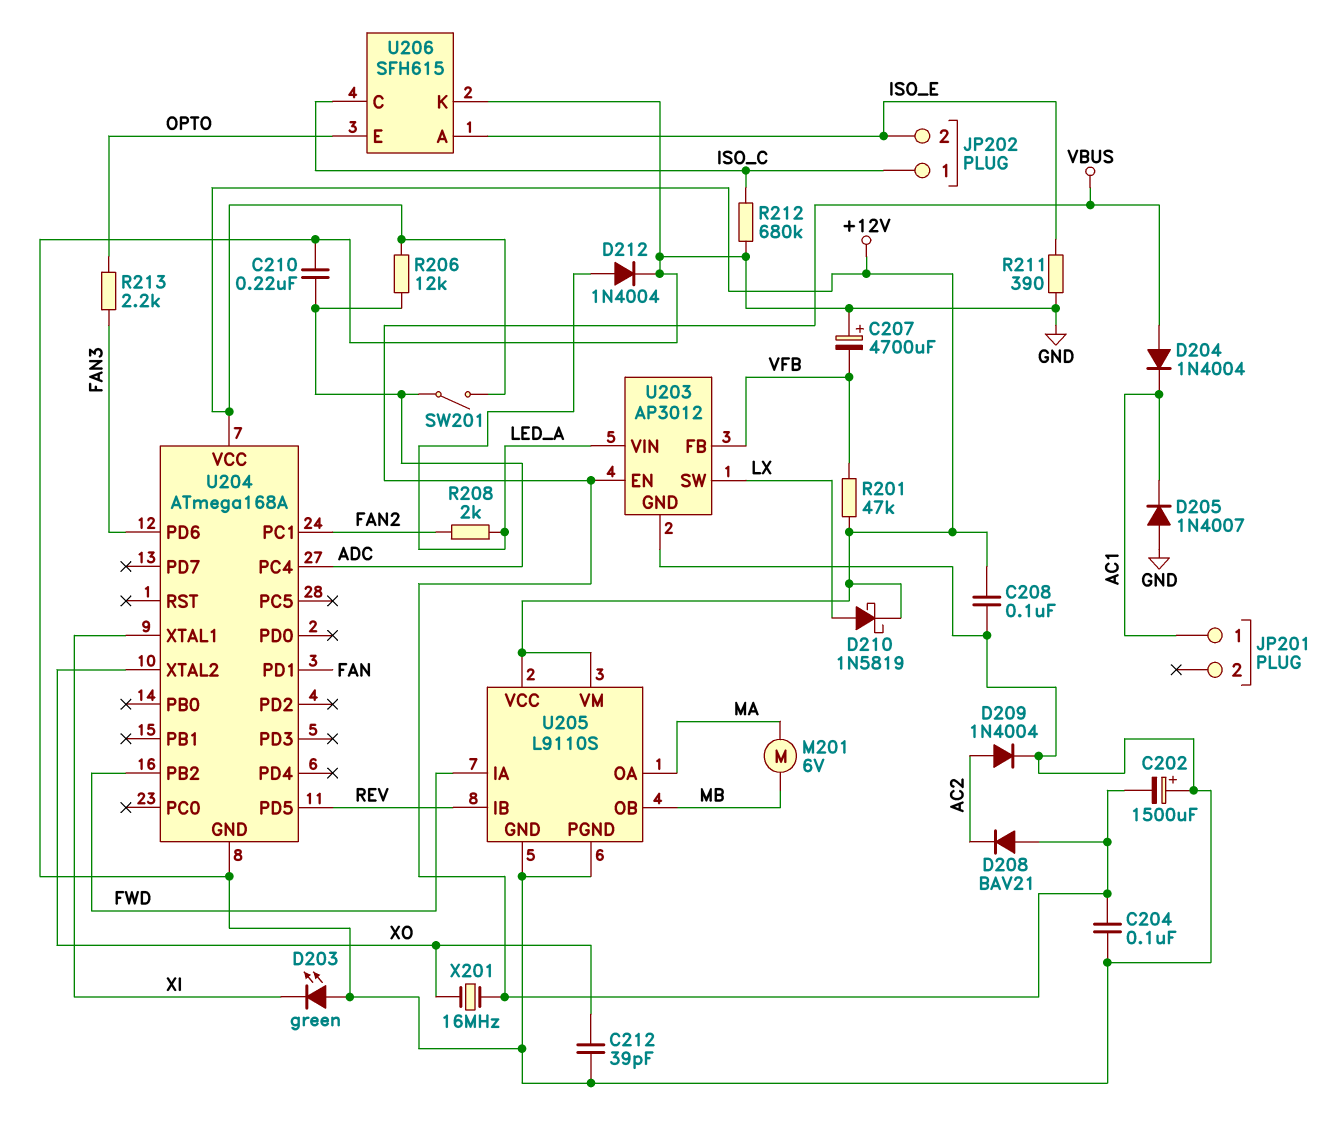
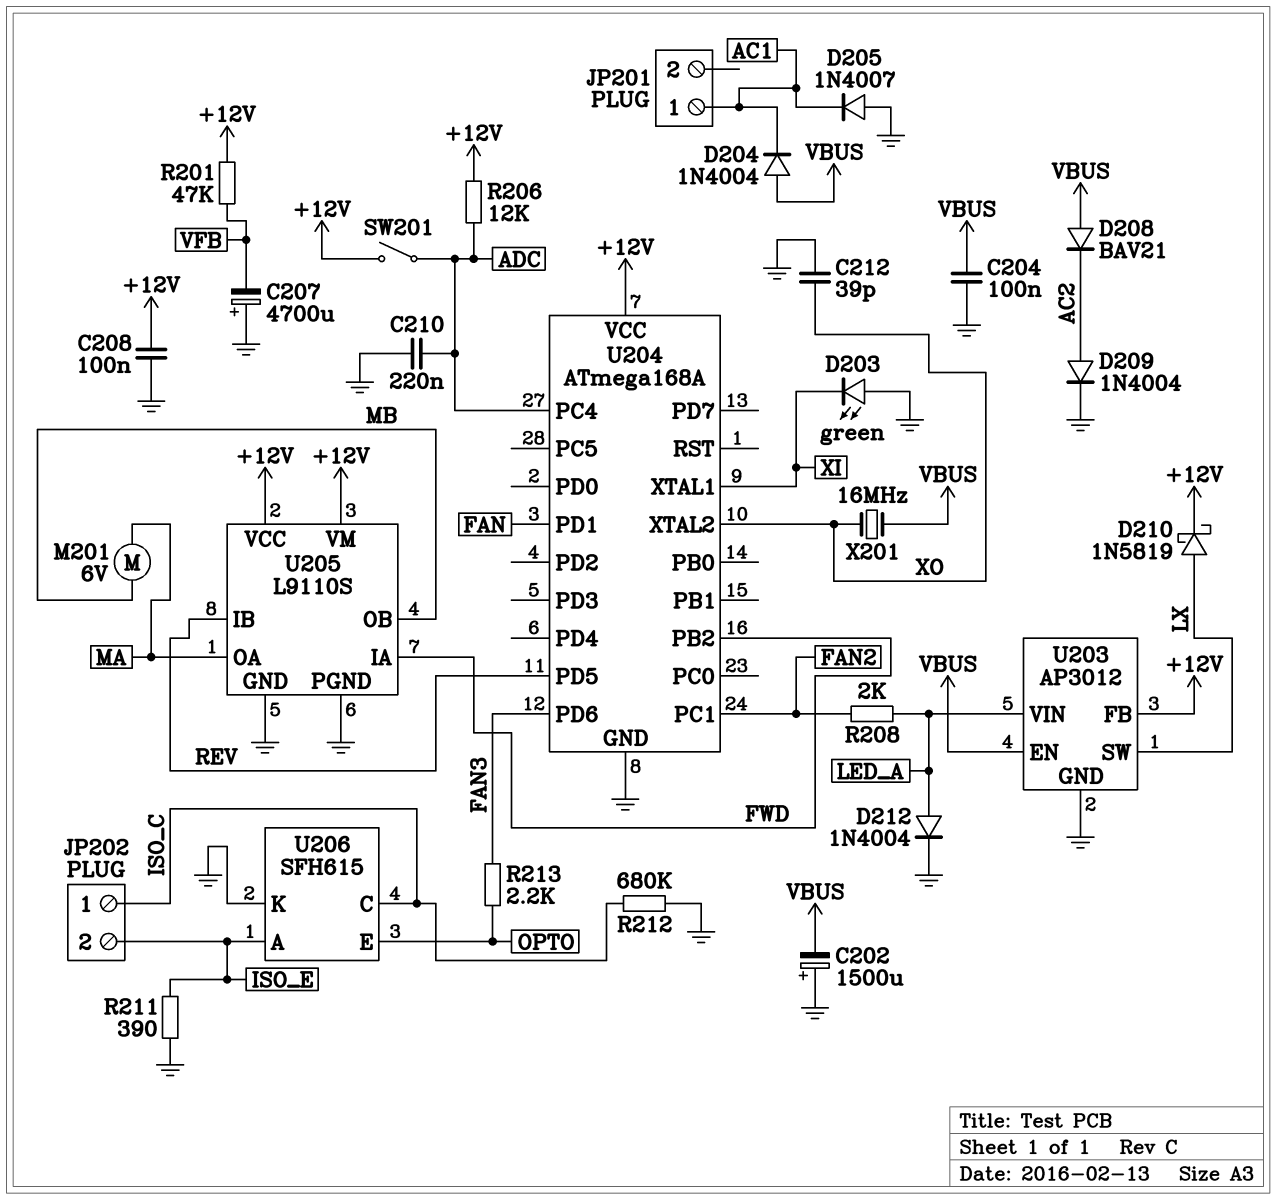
U203 pin FB: VFB -> +12V

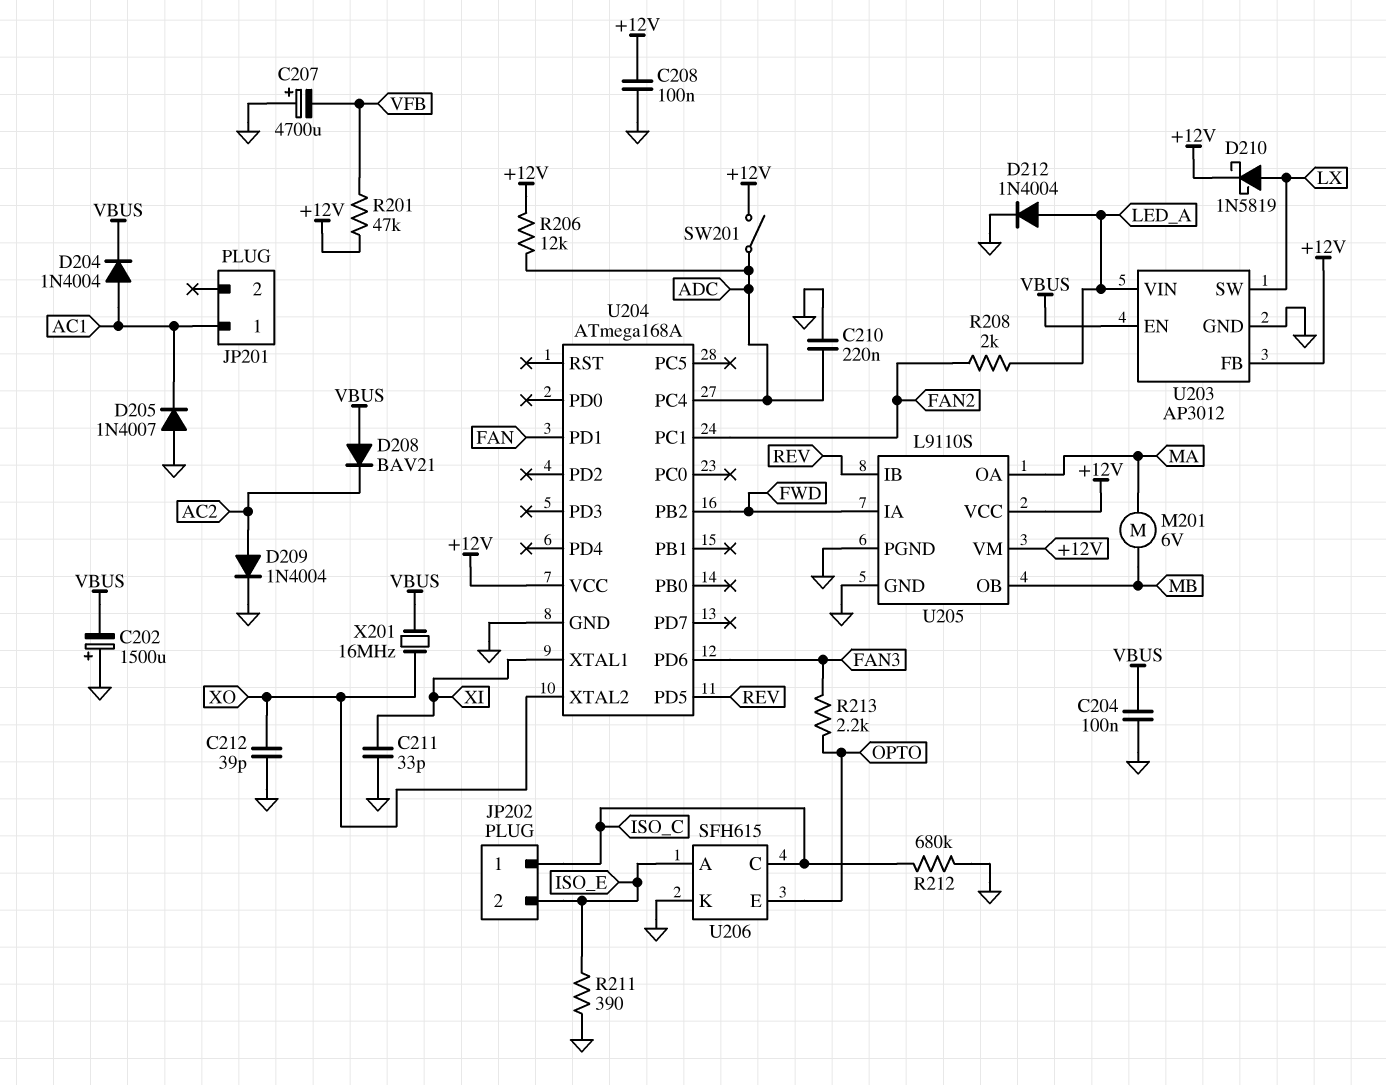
C211: none -> 33pF (GND, XI)
D203: LED green (A GND, K XI) -> none
D204: diode 1N4004 (A VBUS, K AC1) -> diode 1N4004 (A AC1, K VBUS)

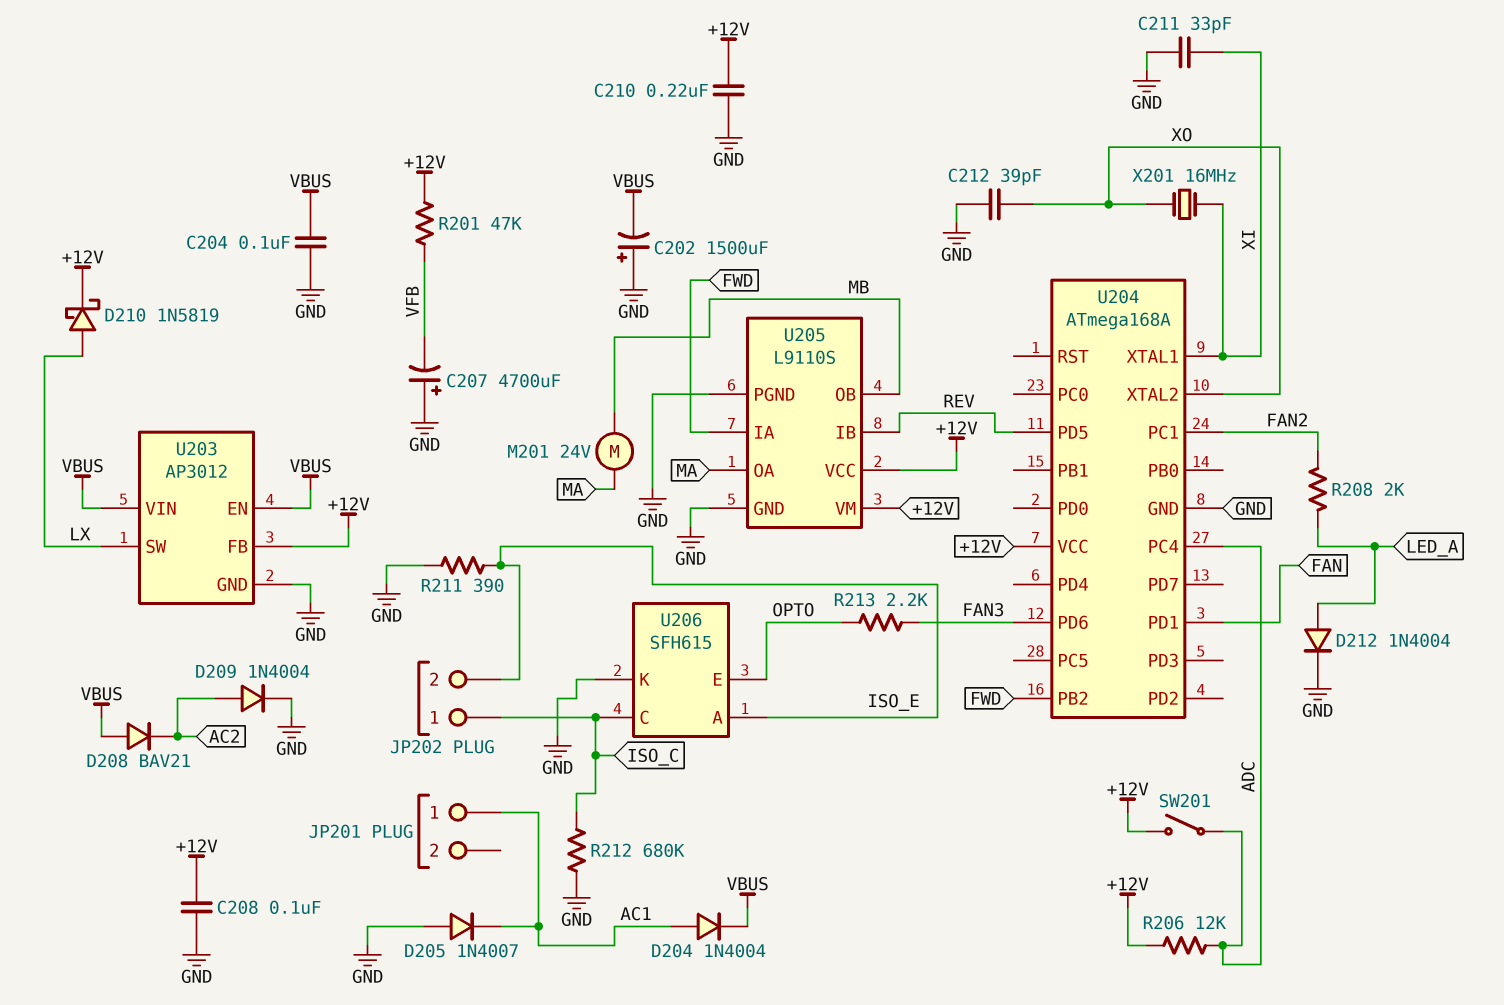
C210: 220nF (ADC, GND) -> 220nF (+12V, GND)
M201: motor 6V (MA, MB) -> motor 24V (MA, MB)
U203 pin VIN: LED_A -> VBUS
X201: 16MHz (VBUS, XO) -> 16MHz (XI, XO)

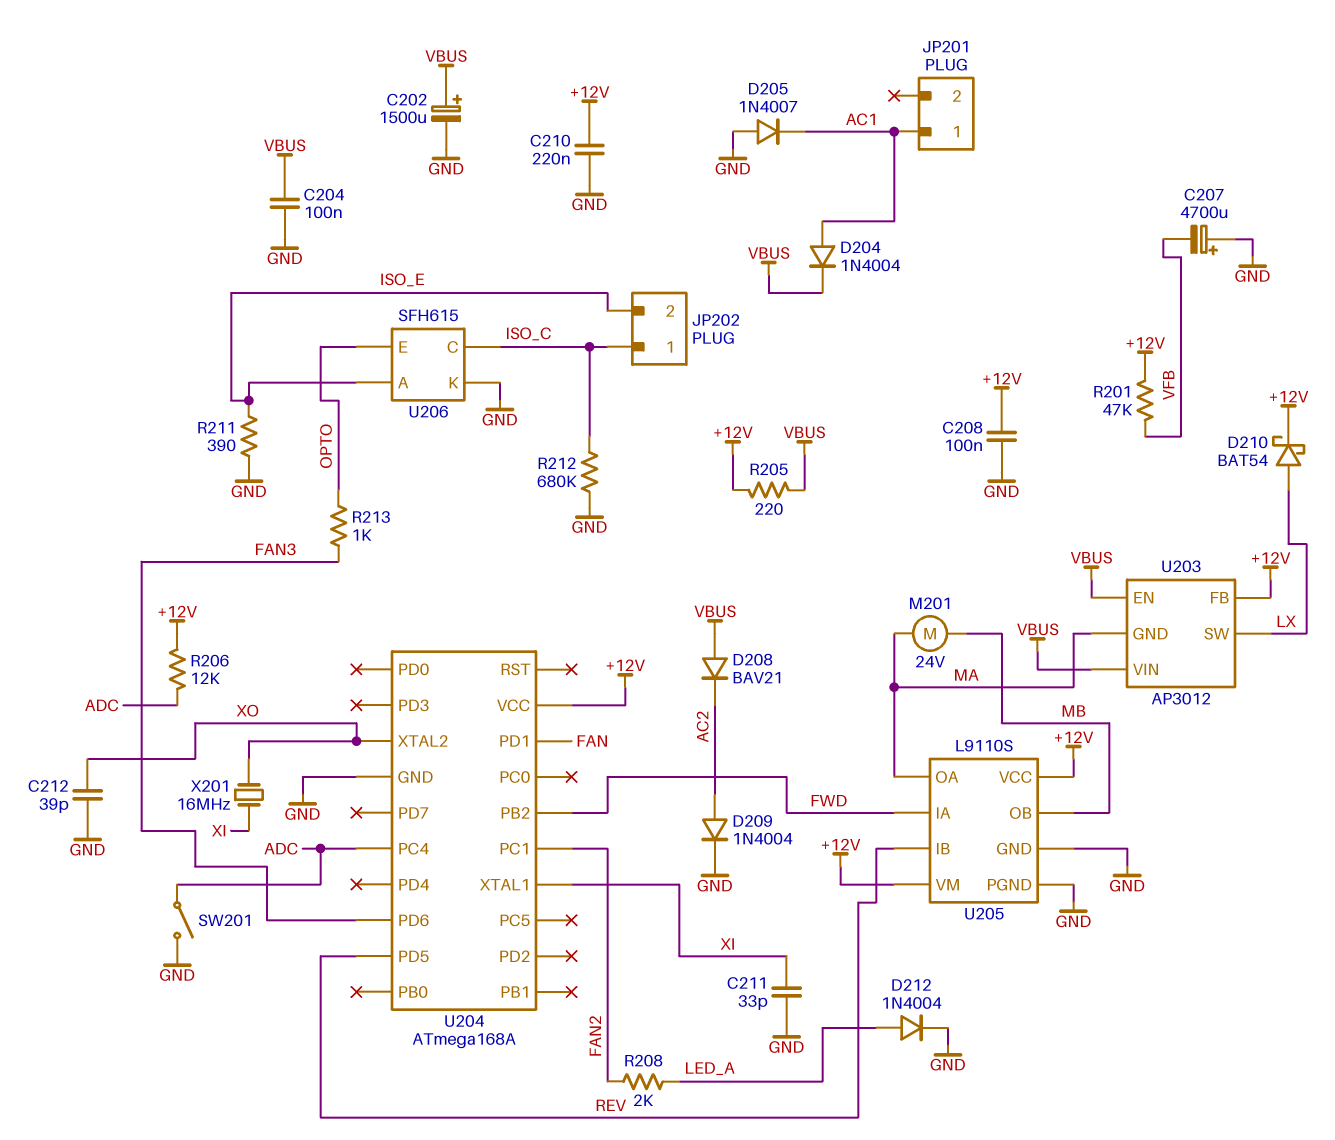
C202: 1500uF (plus GND, minus VBUS) -> 1500uF (plus VBUS, minus GND)
D210: schottky 1N5819 (A LX, K +12V) -> schottky BAT54 (A LX, K +12V)
R205: none -> 220 (+12V, VBUS)
R213: 2.2k (FAN3, OPTO) -> 1k (FAN3, OPTO)
SW201: switch (+12V, ADC) -> switch (ADC, GND)
U203 pin GND: GND -> MA

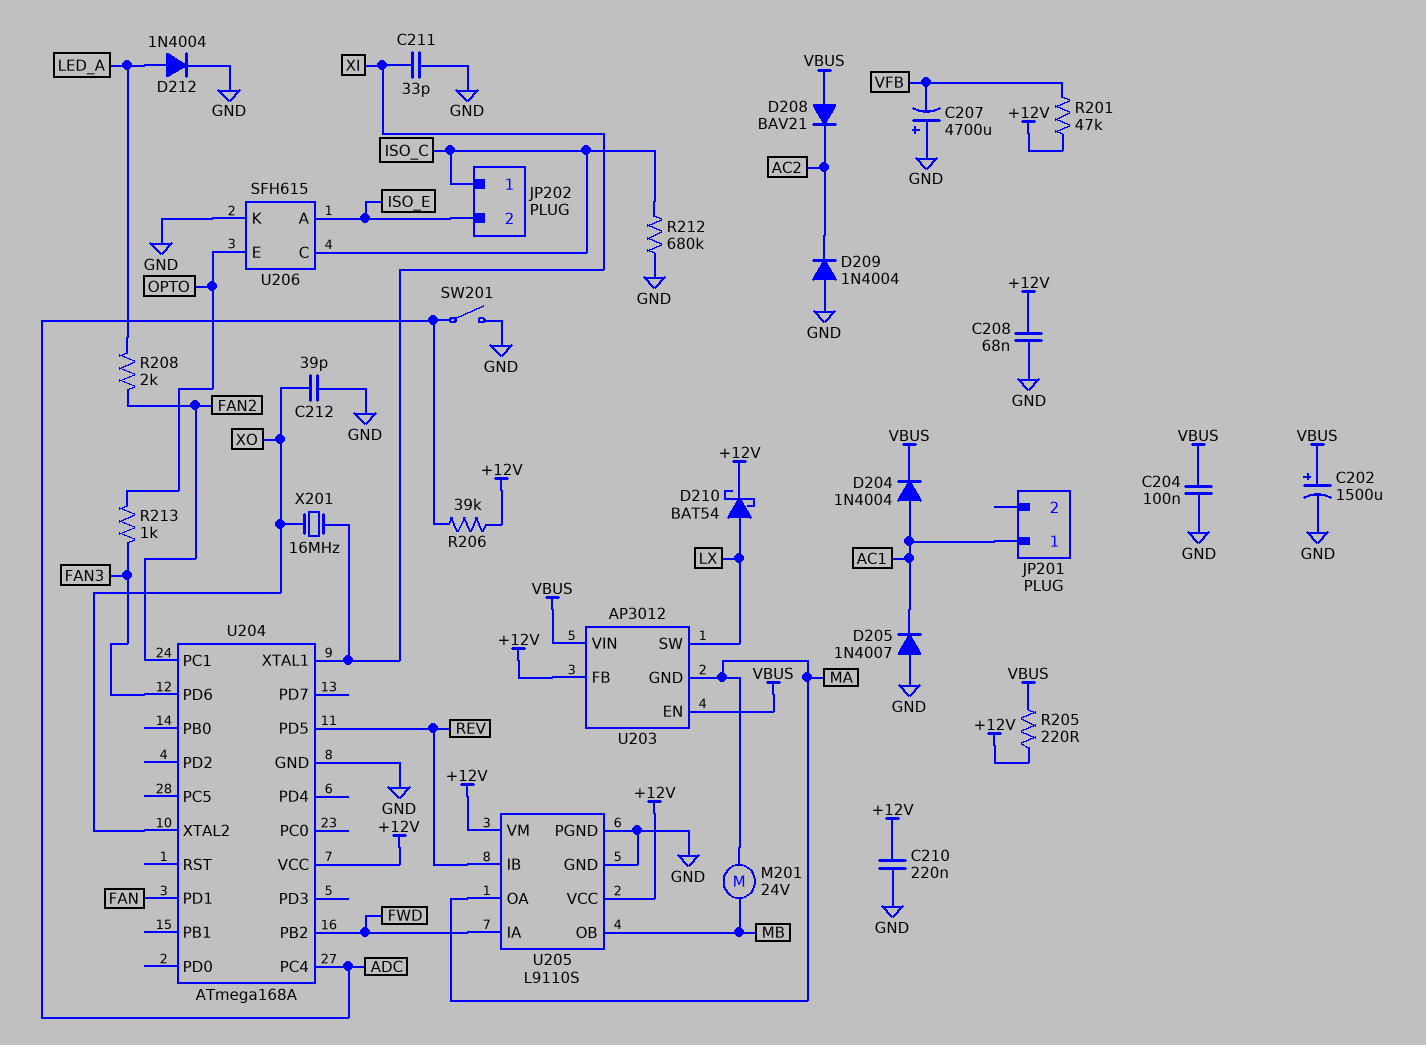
C208: 100nF (+12V, GND) -> 68nF (+12V, GND)
D209: diode 1N4004 (A AC2, K GND) -> diode 1N4004 (A GND, K AC2)
R206: 12k (+12V, ADC) -> 39k (+12V, ADC)
R211: 390 (GND, ISO_E) -> none

